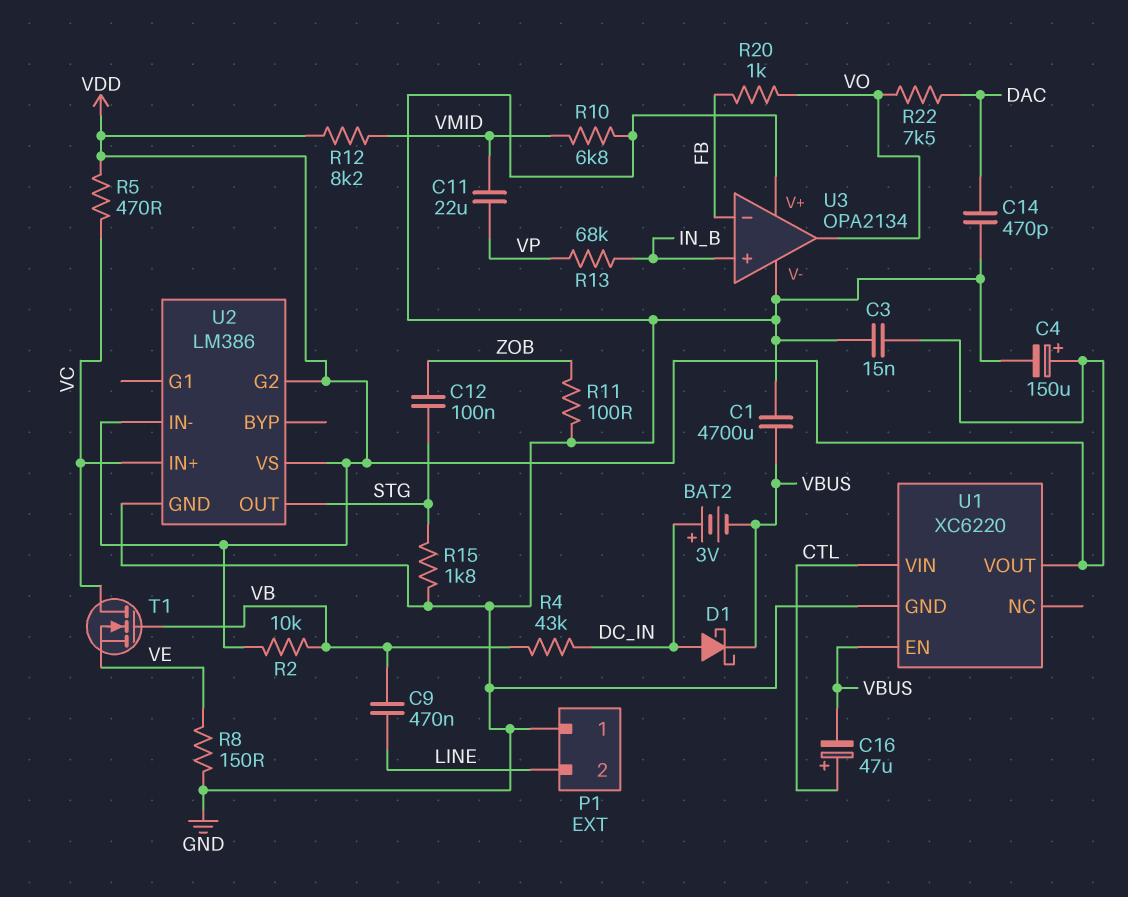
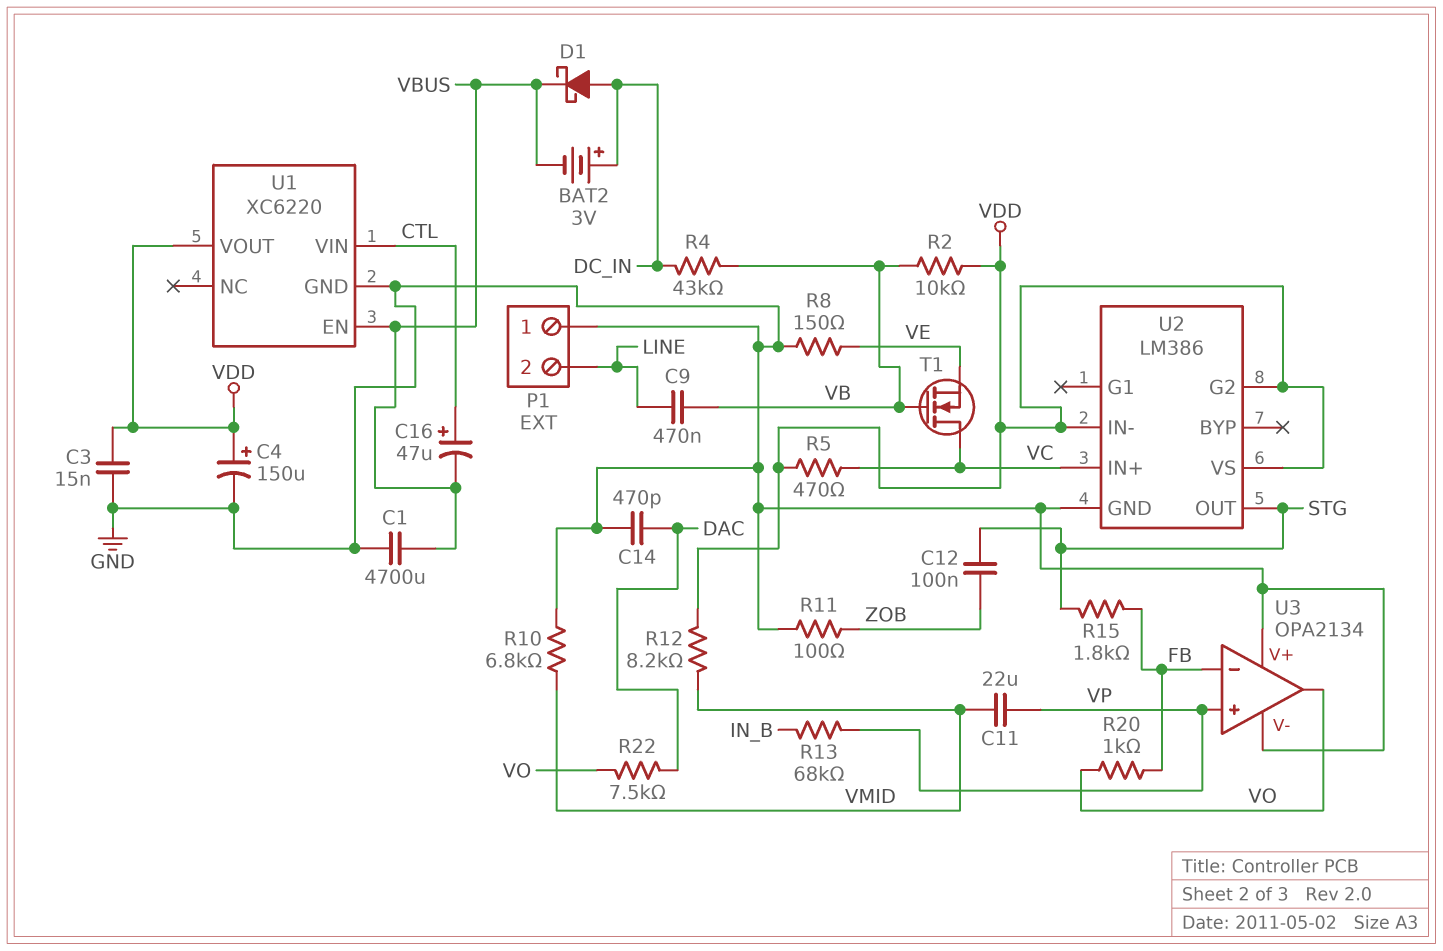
R15: 1.8k (GND, STG) -> 1.8k (FB, STG)
U3 pin in+: IN_B -> VP

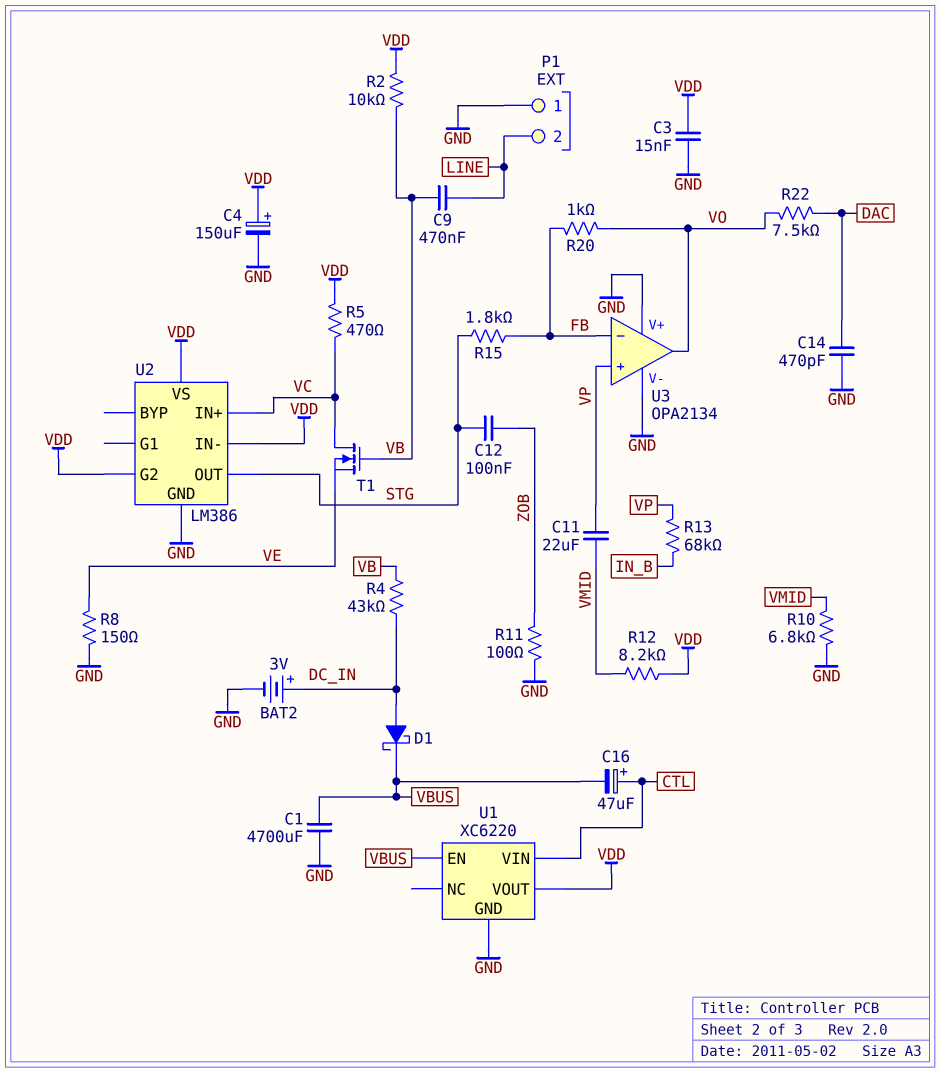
BAT2: 3V (plus DC_IN, minus VBUS) -> 3V (plus DC_IN, minus GND)

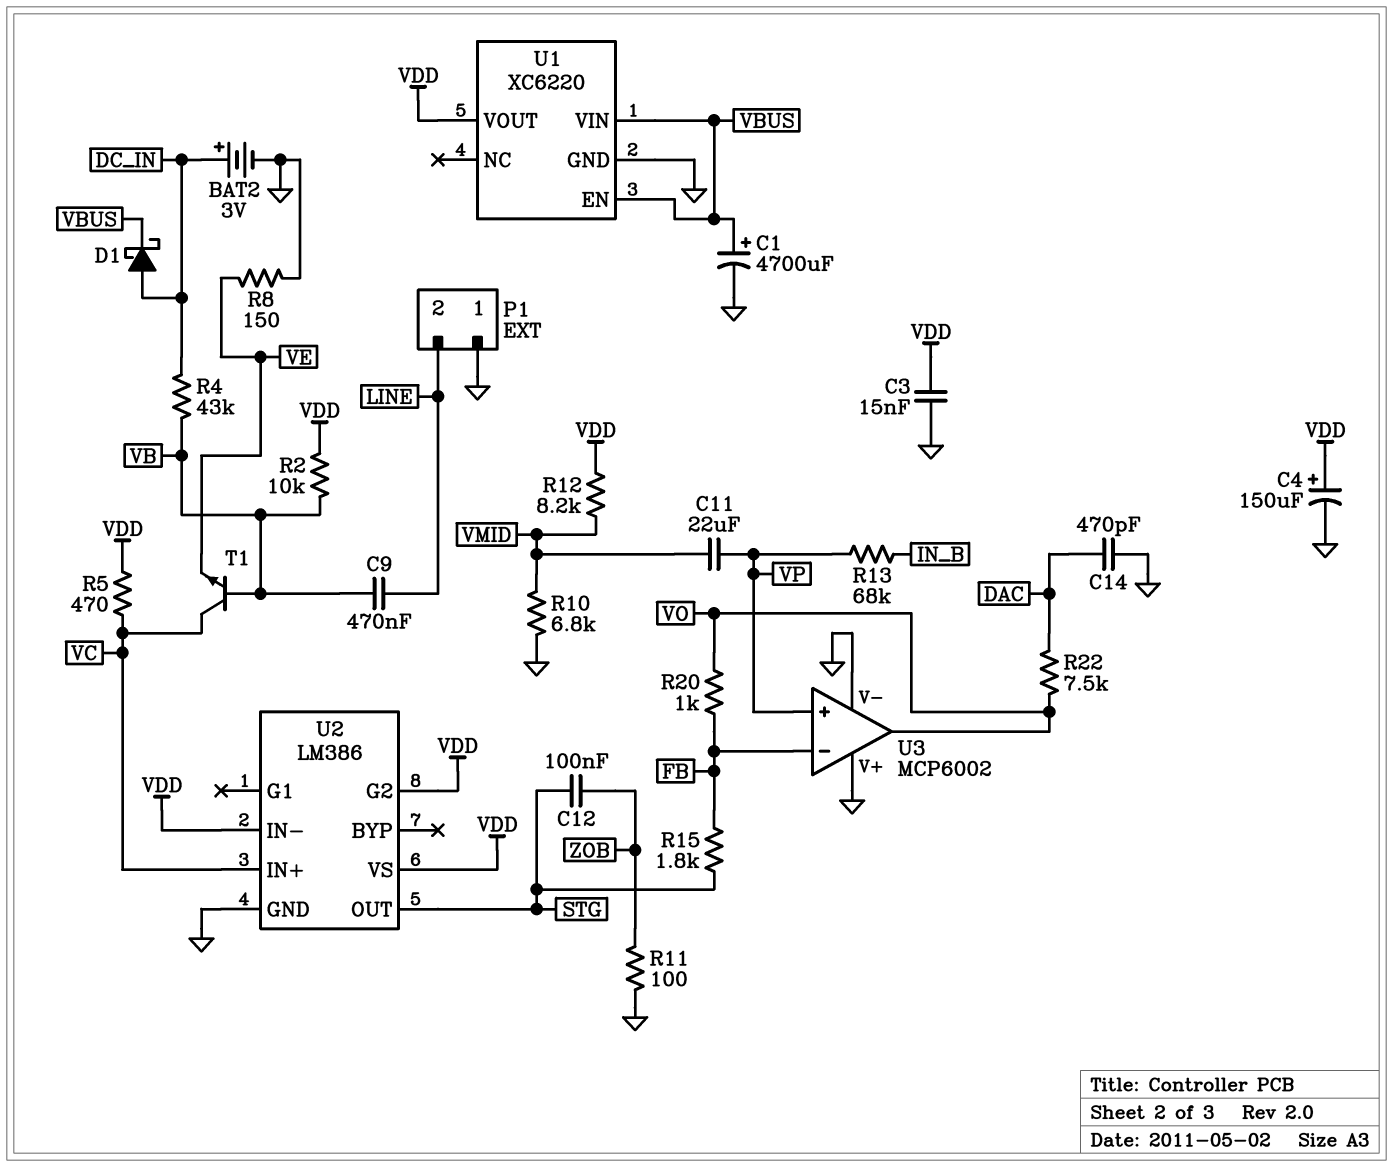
C1: 4700uF (GND, VBUS) -> 4700uF (plus VBUS, minus GND)
C16: 47uF (plus CTL, minus VBUS) -> none
T1: NMOS (G VB, D VC, S VE) -> NPN (B VB, C VC, E VE)
U1 pin VIN: CTL -> VBUS
U3: OPA2134 -> MCP6002

